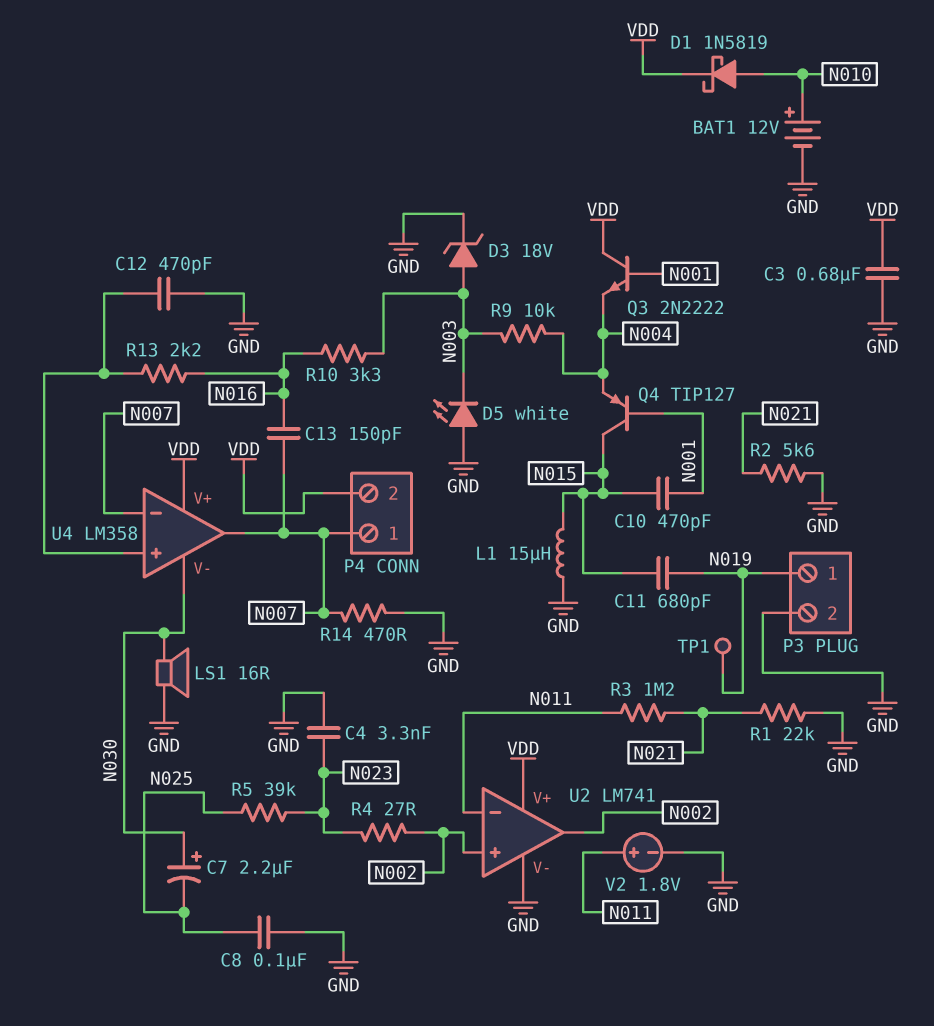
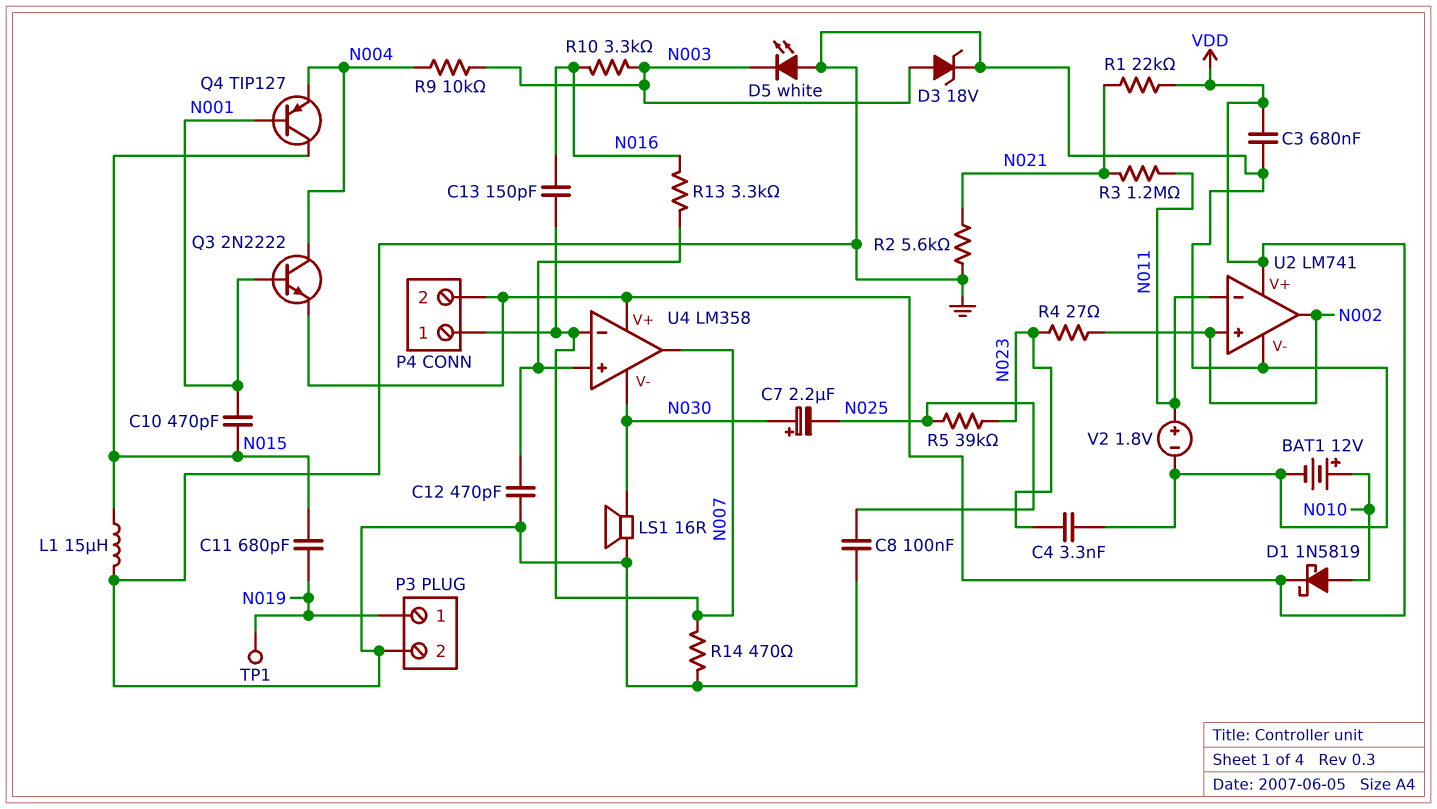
Q3: NPN 2N2222 (B N001, C VDD, E N004) -> NPN 2N2222 (B N001, C N004, E VDD)
R1: 22k (GND, N021) -> 22k (N021, VDD)
R13: 2.2k (N016, U4/in+) -> 3.3k (N016, U4/in+)

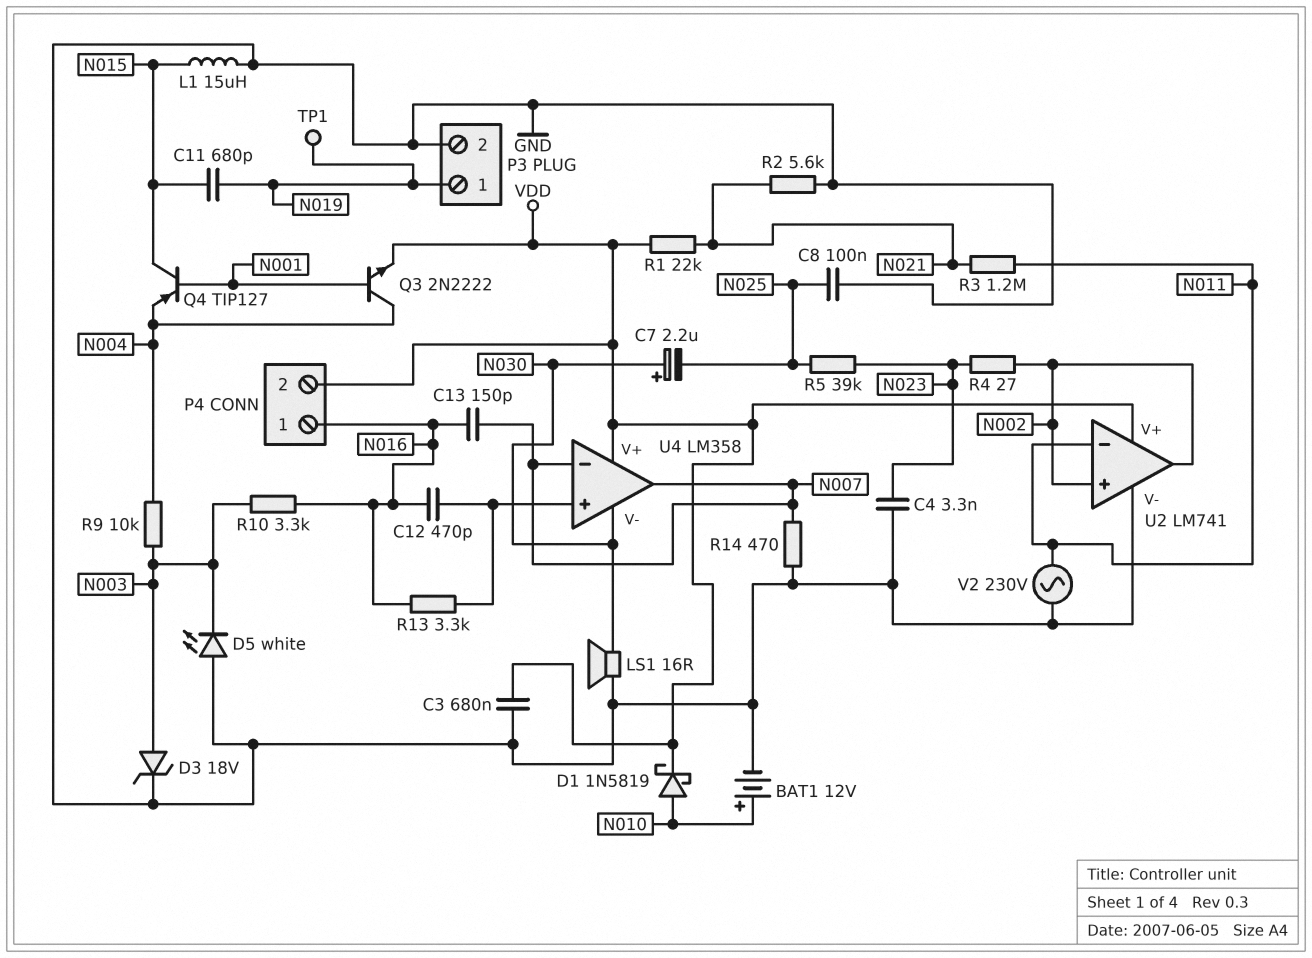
C10: 470pF (N001, N015) -> none
C12: 470pF (GND, U4/in+) -> 470pF (N016, U4/in+)
P4 pin 1: N007 -> N016
V2: 1.8V (plus N011, minus GND) -> AC 230V (GND, N011)

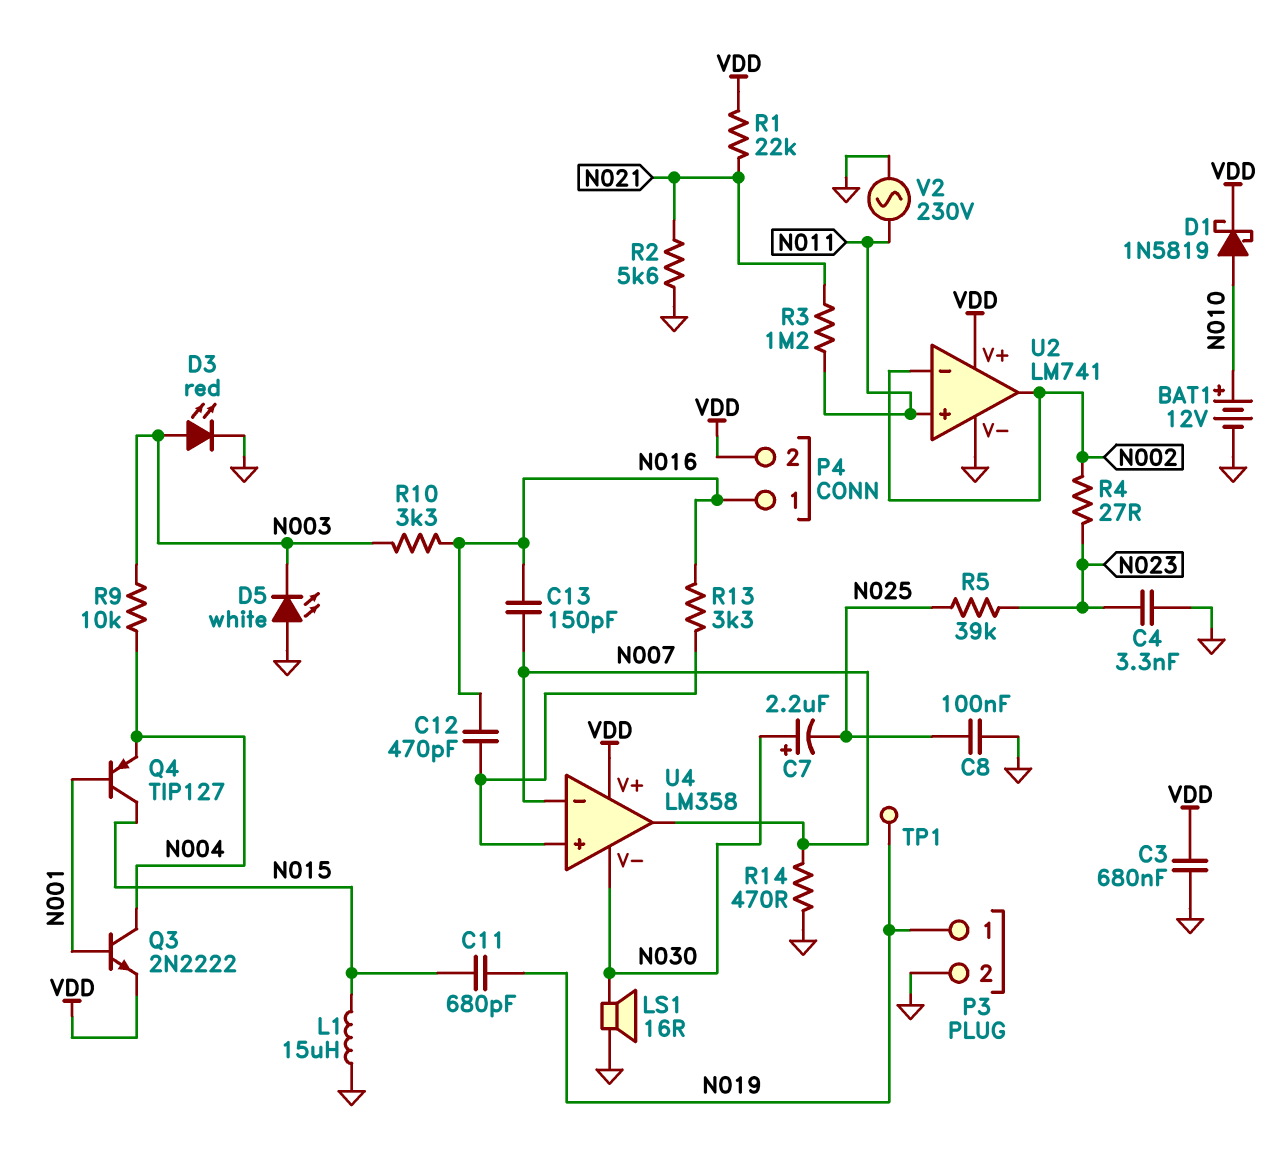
D3: zener 18V (A N003, K GND) -> LED red (A N003, K GND)
U2 pin in+: N002 -> N011
U2 pin in-: N011 -> N002

